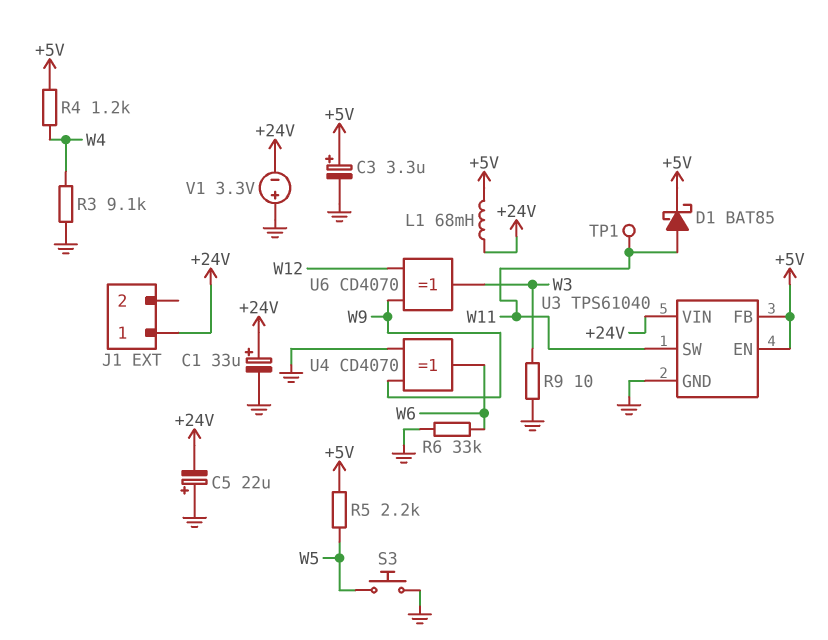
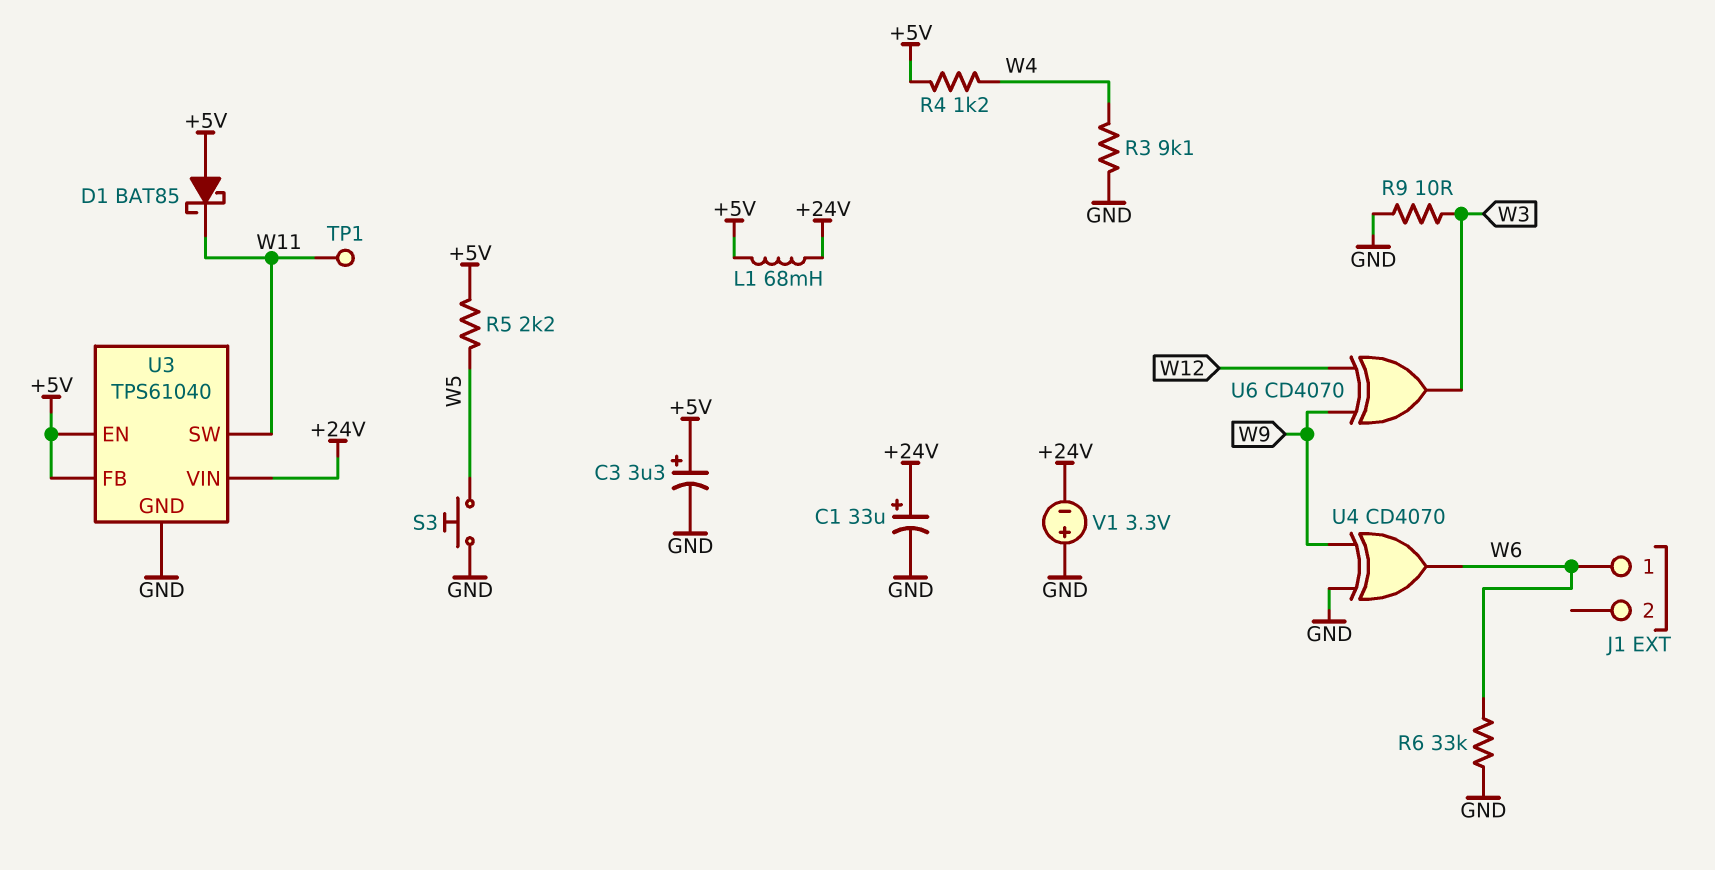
C5: 22uF (plus GND, minus +24V) -> none
D1: schottky BAT85 (A W11, K +5V) -> schottky BAT85 (A +5V, K W11)
J1 pin 1: +24V -> W6

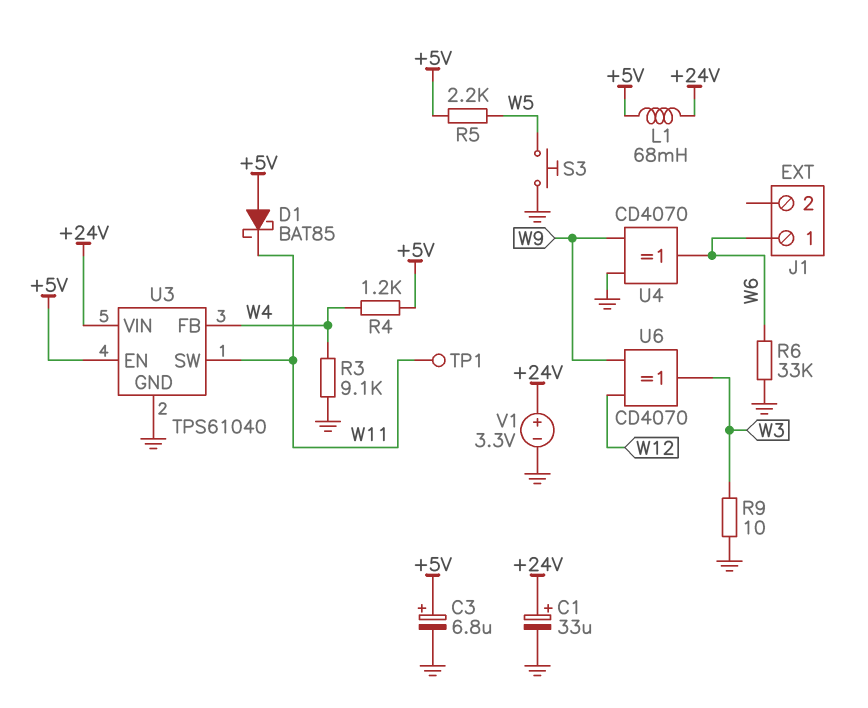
C3: 3.3uF (plus +5V, minus GND) -> 6.8uF (plus +5V, minus GND)
U3 pin FB: +5V -> W4
V1: 3.3V (plus GND, minus +24V) -> 3.3V (plus +24V, minus GND)

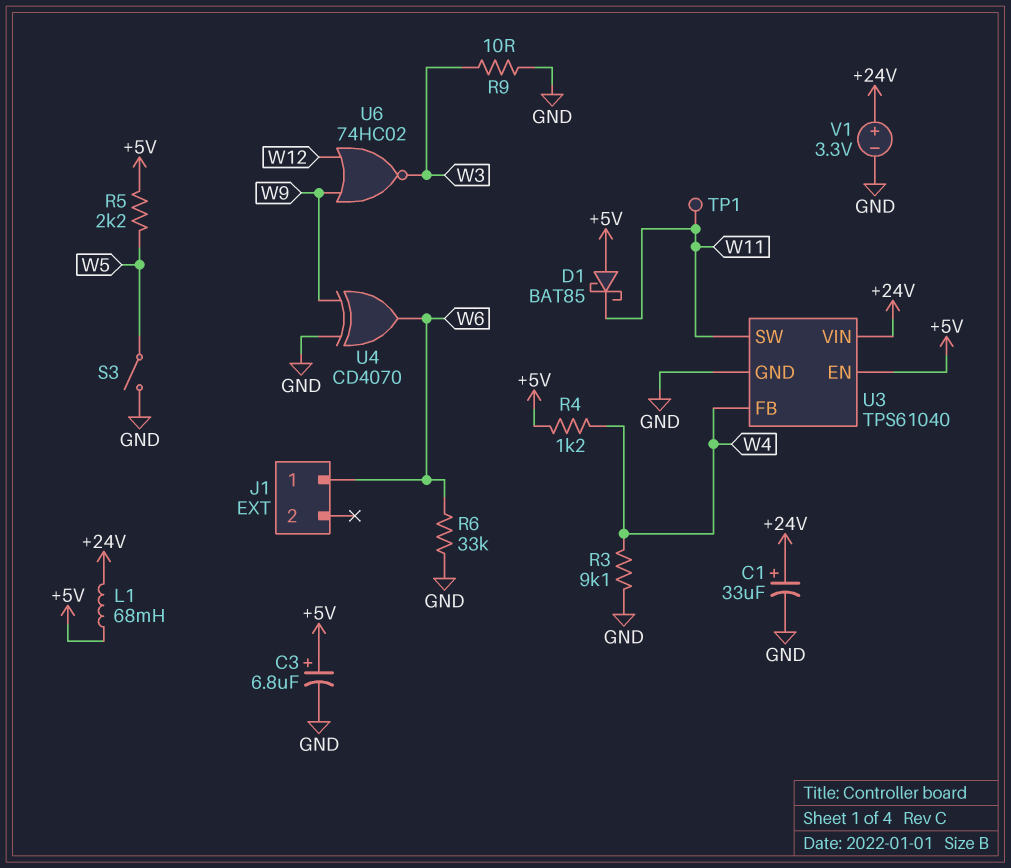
S3: button (GND, W5) -> switch (GND, W5)
U6: XOR CD4070 (in W9, in W12, out W3) -> NOR 74HC02 (in W9, in W12, out W3)

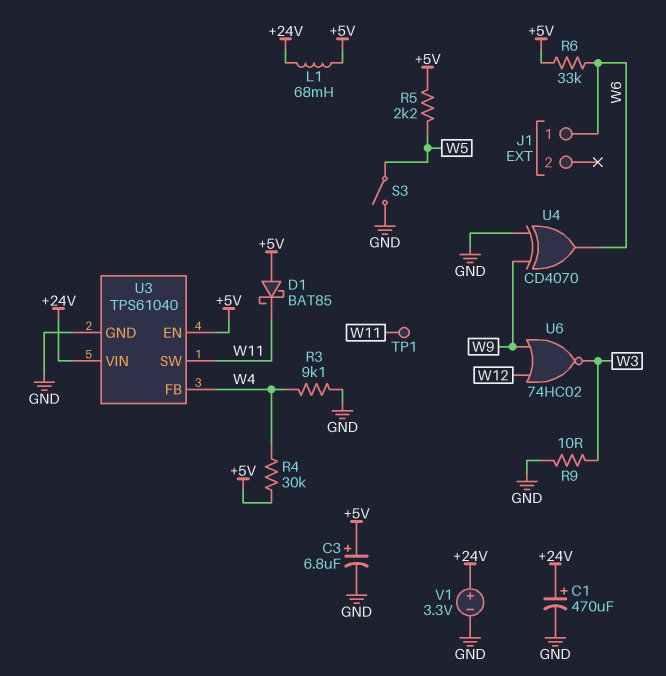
C1: 33uF (plus +24V, minus GND) -> 470uF (plus +24V, minus GND)
R4: 1.2k (+5V, W4) -> 30k (+5V, W4)
R6: 33k (GND, W6) -> 33k (+5V, W6)

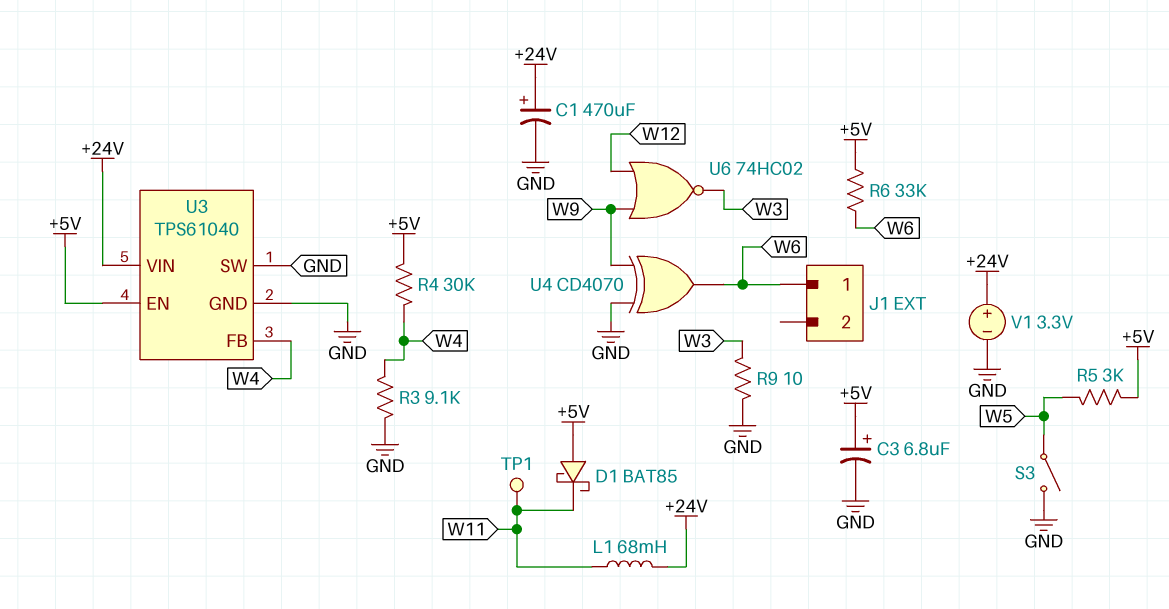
L1: 68mH (+5V, +24V) -> 68mH (+24V, W11)
R5: 2.2k (+5V, W5) -> 3k (+5V, W5)
U3 pin SW: W11 -> GND

